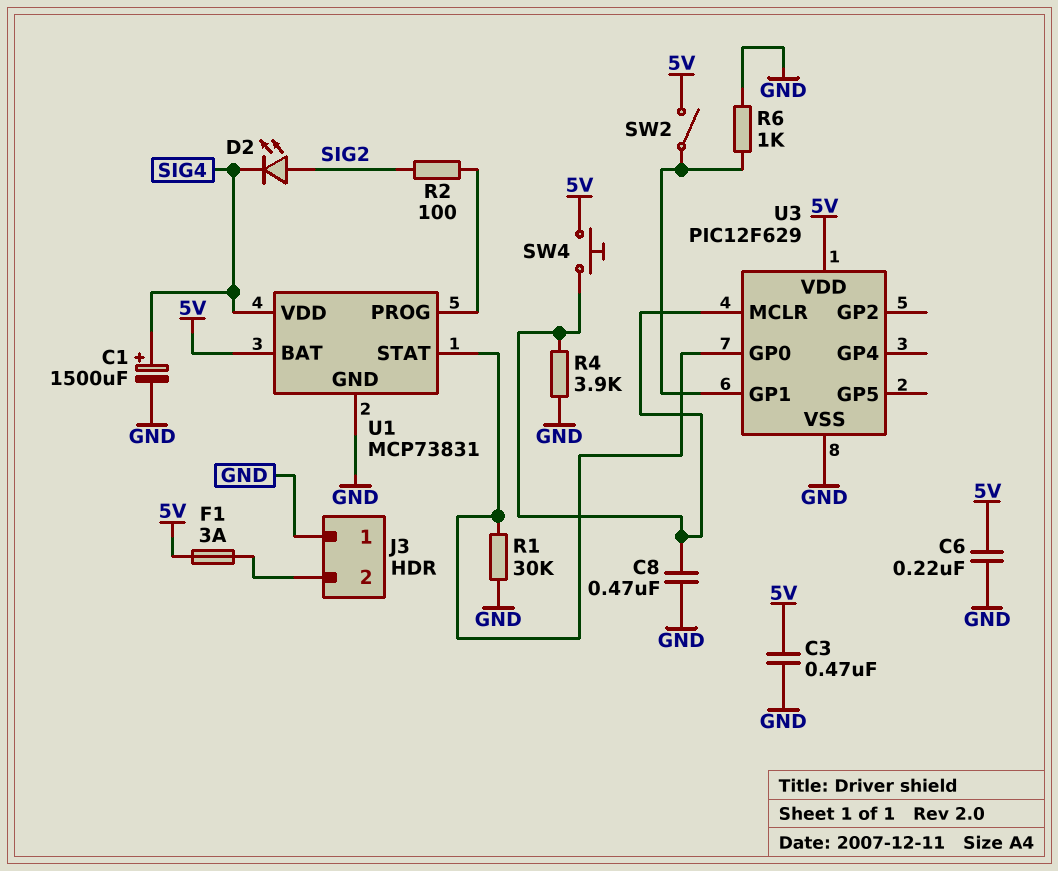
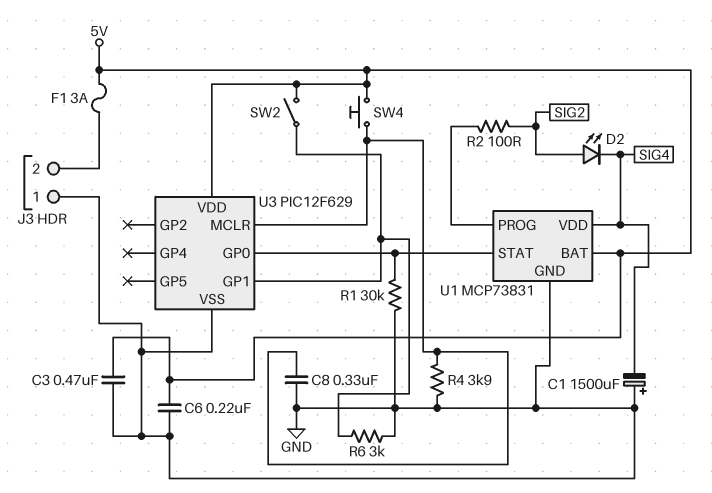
C1: 1500uF (plus SIG4, minus GND) -> 1500uF (plus GND, minus SIG4)
C8: 470nF (GND, U3/MCLR) -> 330nF (GND, U3/MCLR)
R6: 1k (GND, U3/GP1) -> 3k (GND, U3/GP1)

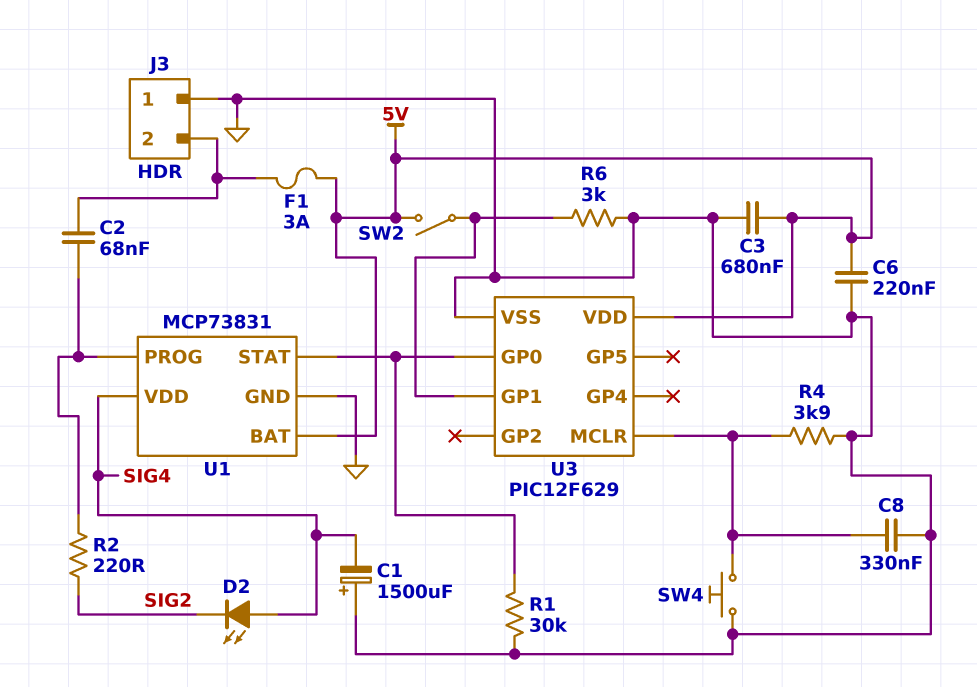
C2: none -> 68nF (J3/2, U1/PROG)
C3: 470nF (5V, GND) -> 680nF (5V, GND)
D2: LED (A SIG2, K SIG4) -> LED (A SIG4, K SIG2)
R2: 100 (SIG2, U1/PROG) -> 220 (SIG2, U1/PROG)
SW4: button (5V, U3/MCLR) -> button (GND, U3/MCLR)

